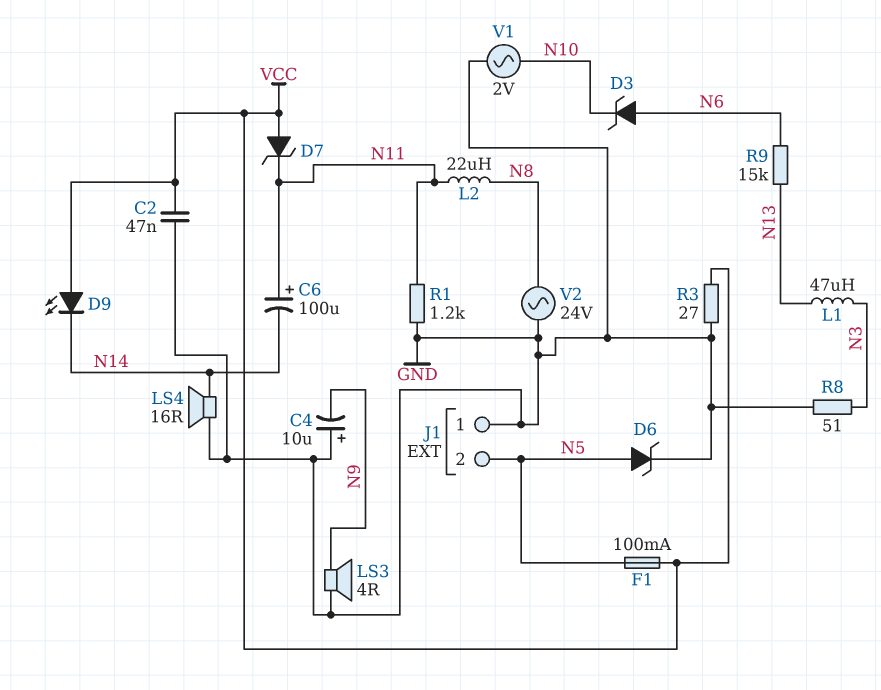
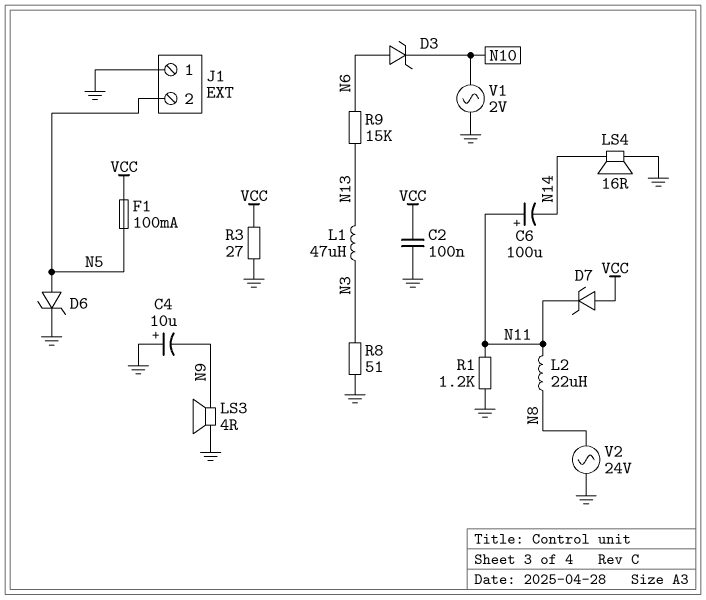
C2: 47nF (GND, VCC) -> 100nF (GND, VCC)
D9: LED (A VCC, K N14) -> none

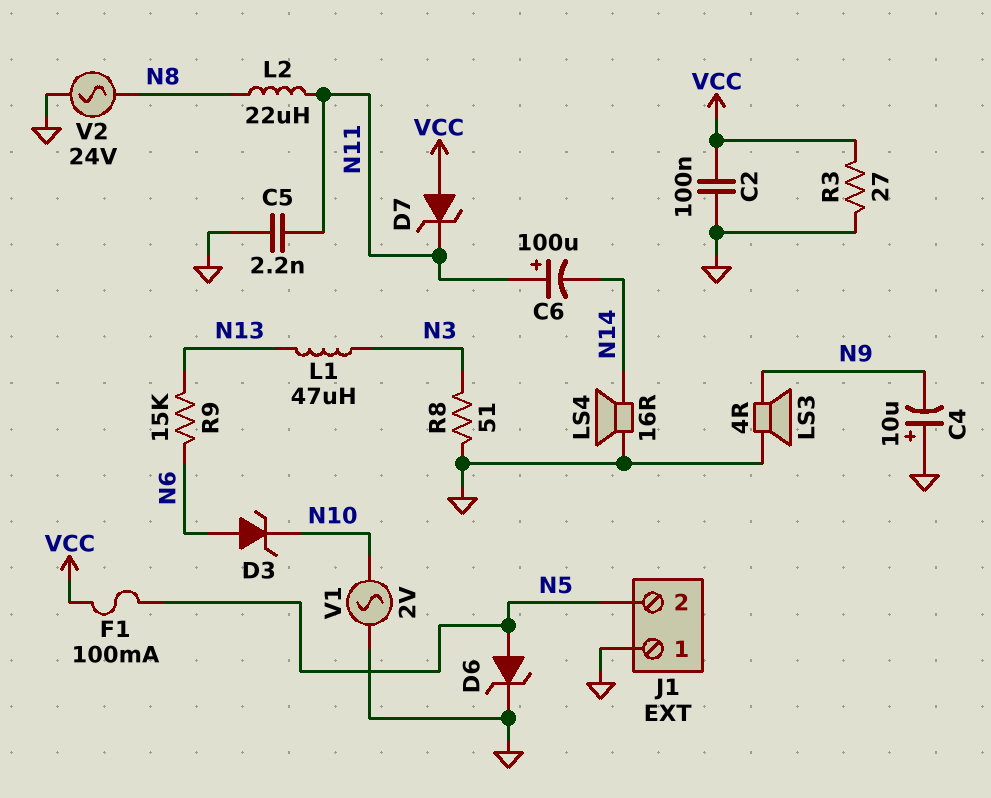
C5: none -> 2.2nF (GND, N11)
R1: 1.2k (GND, N11) -> none

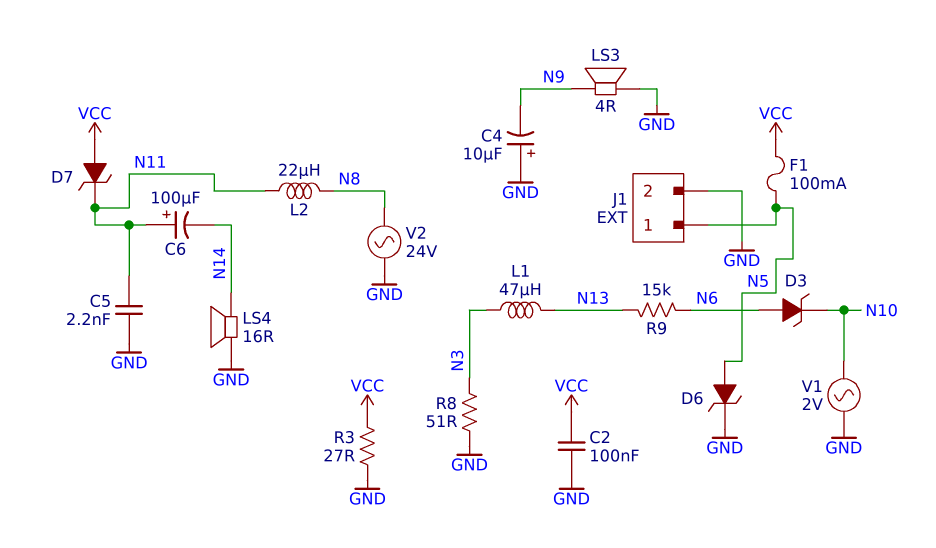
J1 pin 1: GND -> N5
J1 pin 2: N5 -> GND

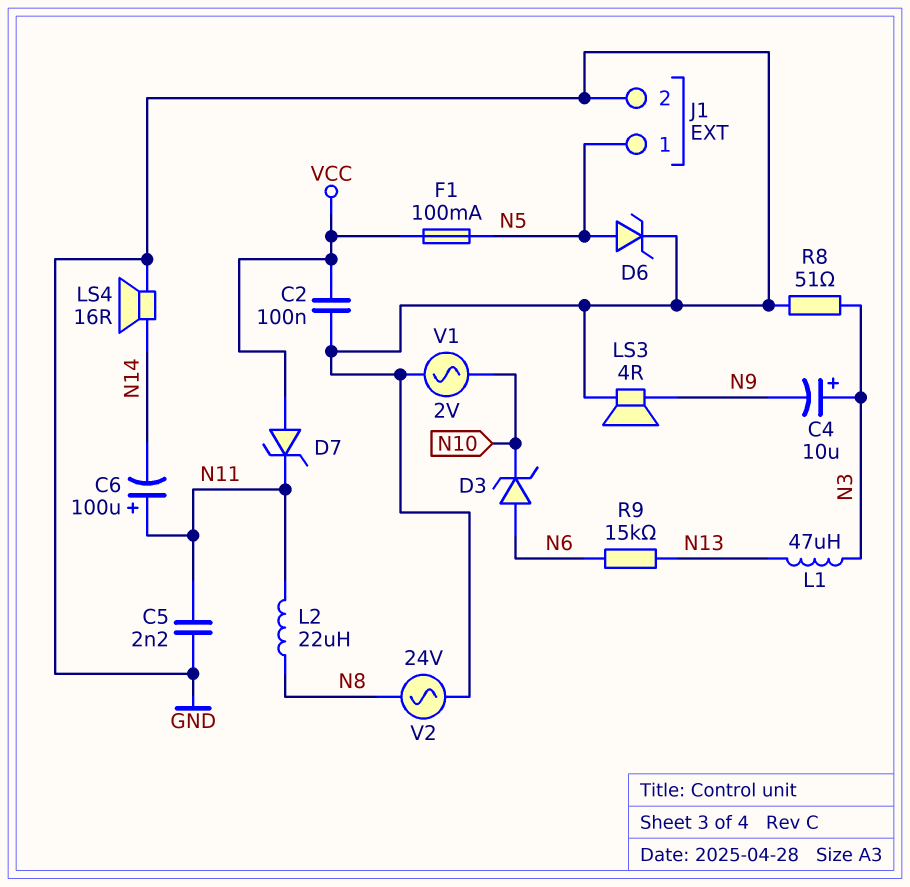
C4: 10uF (plus GND, minus N9) -> 10uF (plus N3, minus N9)
R3: 27 (GND, VCC) -> none

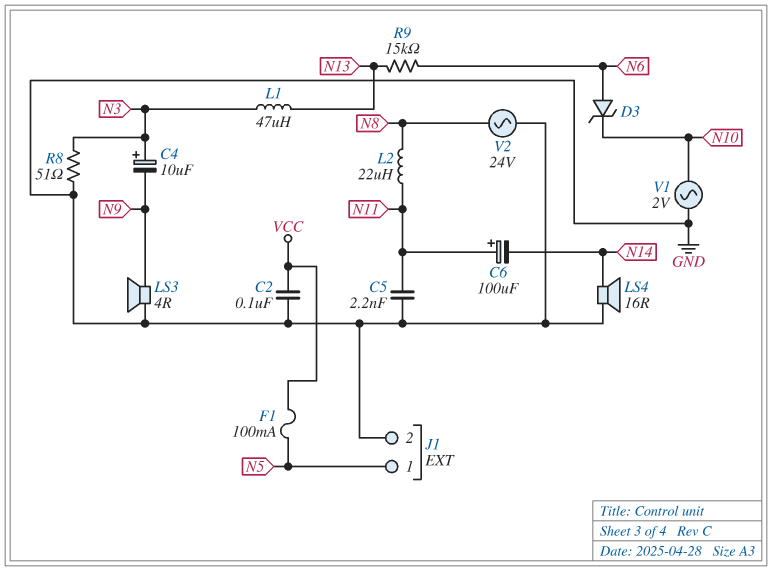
D6: zener (A N5, K GND) -> none
D7: zener (A VCC, K N11) -> none

